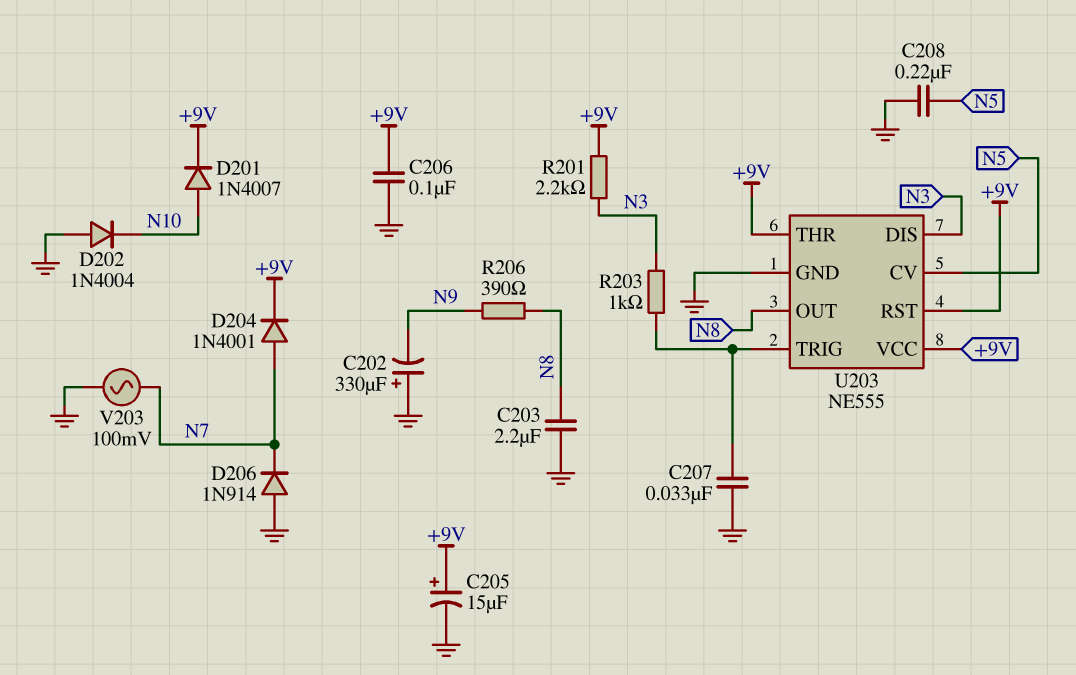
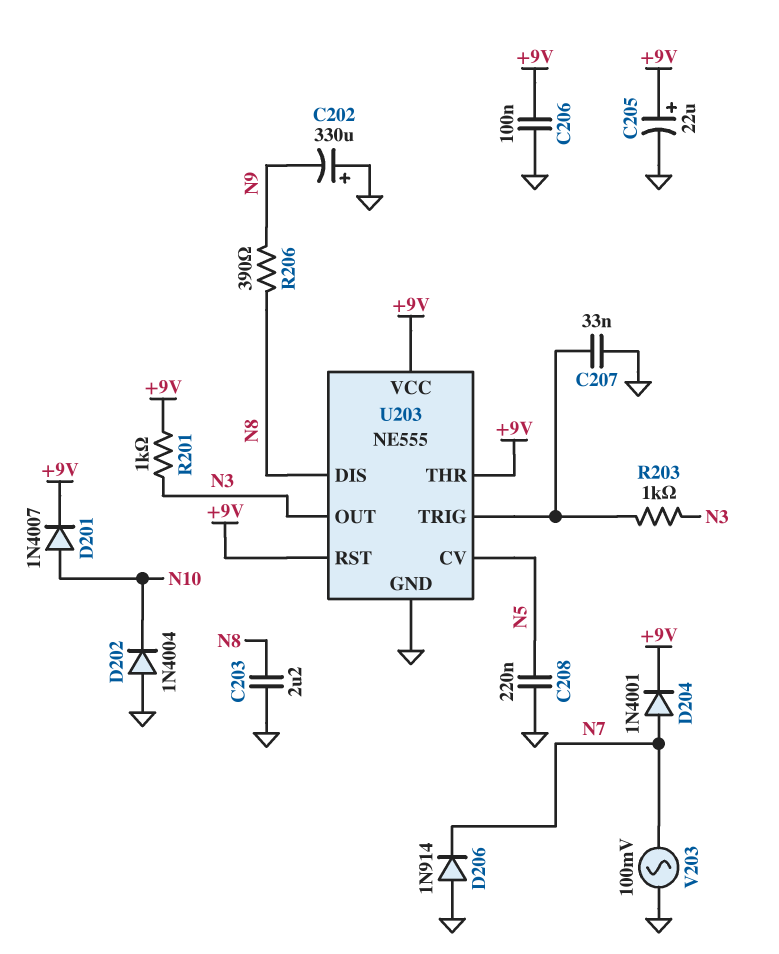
C205: 15uF (plus +9V, minus GND) -> 22uF (plus +9V, minus GND)
R201: 2.2k (+9V, N3) -> 1k (+9V, N3)
U203 pin DIS: N3 -> N8
U203 pin OUT: N8 -> N3

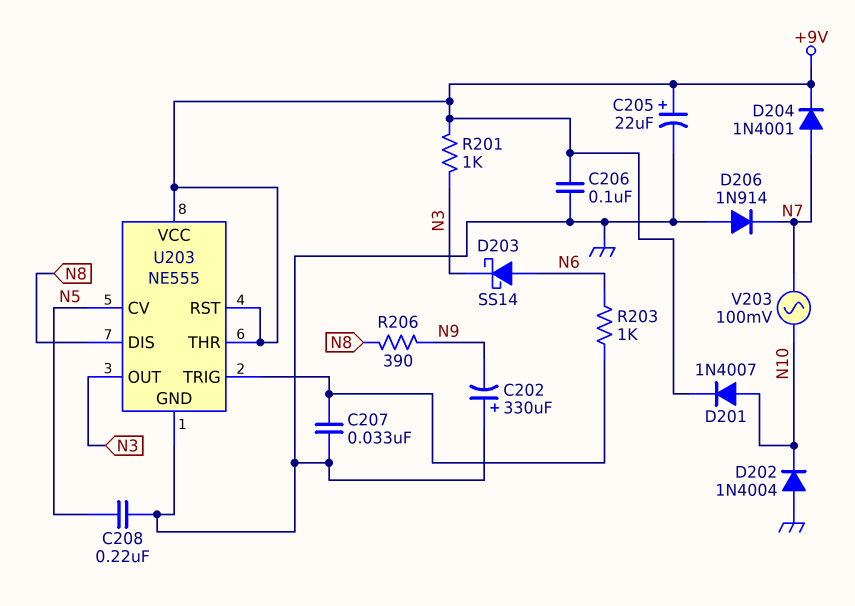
C203: 2.2uF (GND, N8) -> none
D203: none -> schottky SS14 (A N6, K N3)
R203: 1k (N3, U203/TRIG) -> 1k (N6, U203/TRIG)
V203: AC 100mV (GND, N7) -> AC 100mV (N7, N10)

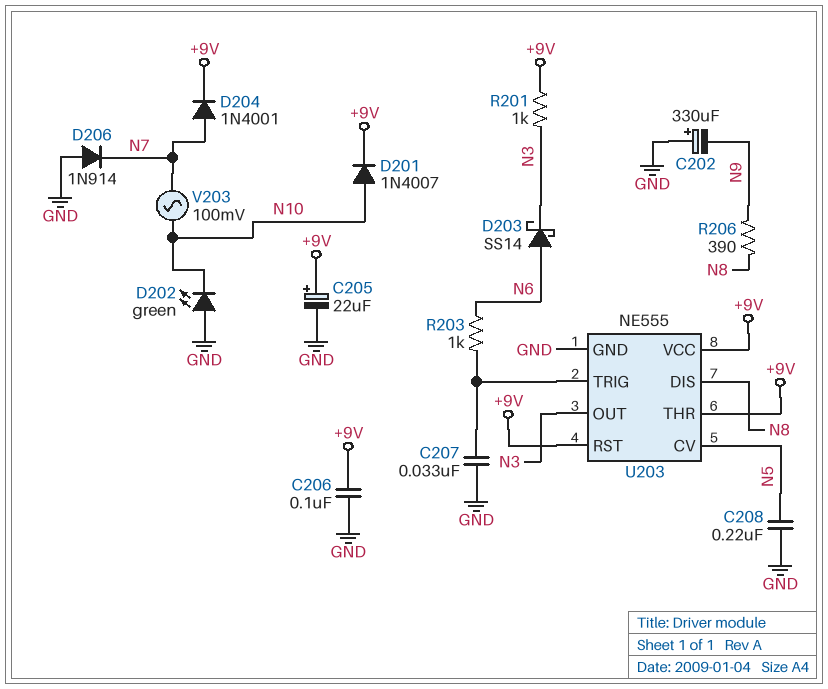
D202: diode 1N4004 (A GND, K N10) -> LED green (A GND, K N10)

